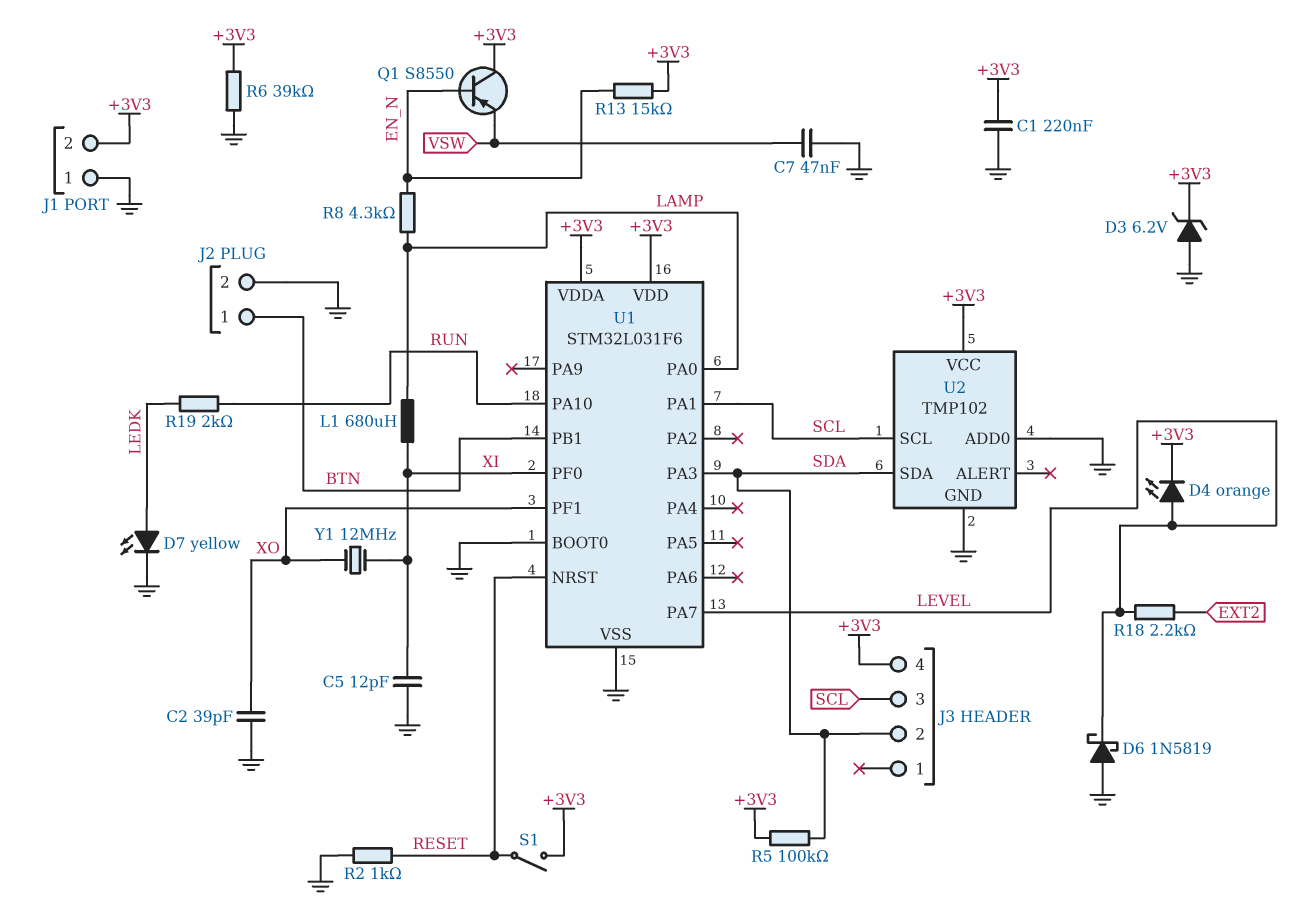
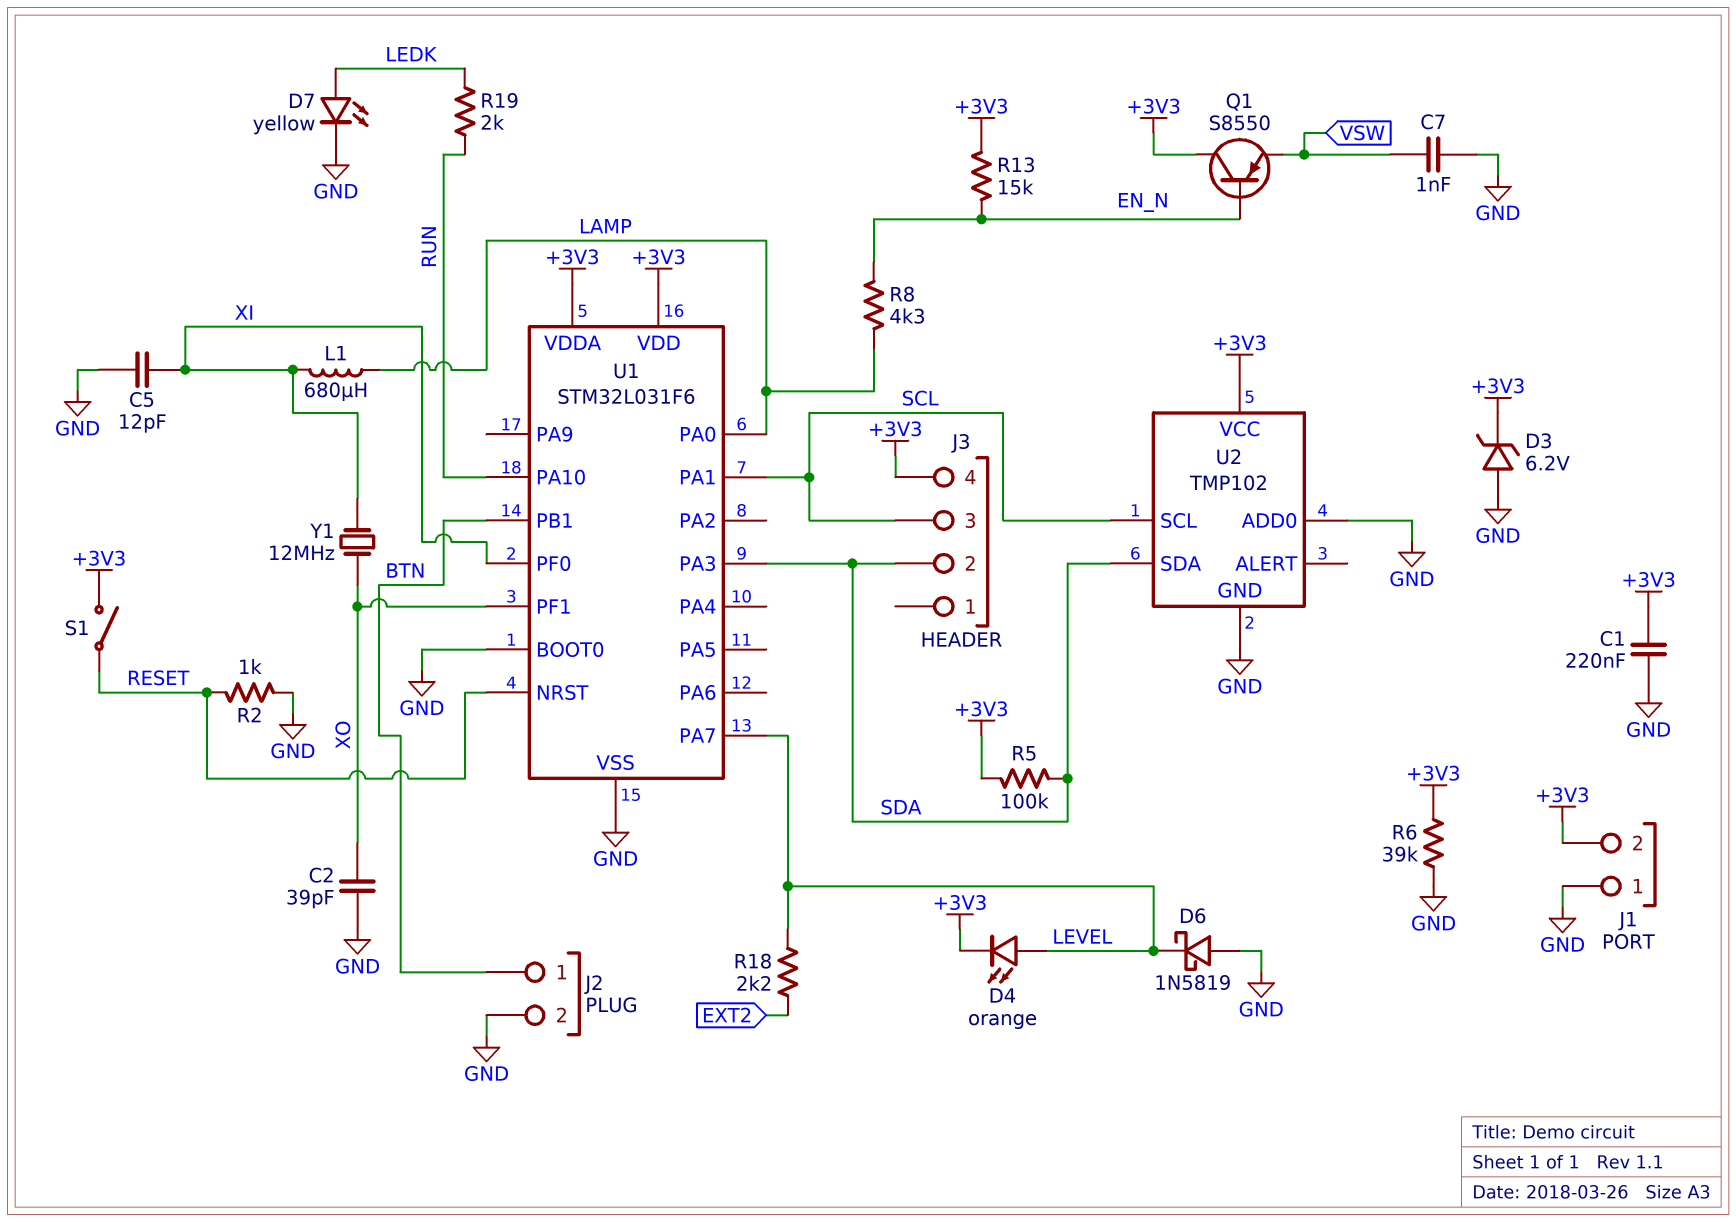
C7: 47nF (GND, VSW) -> 1nF (GND, VSW)

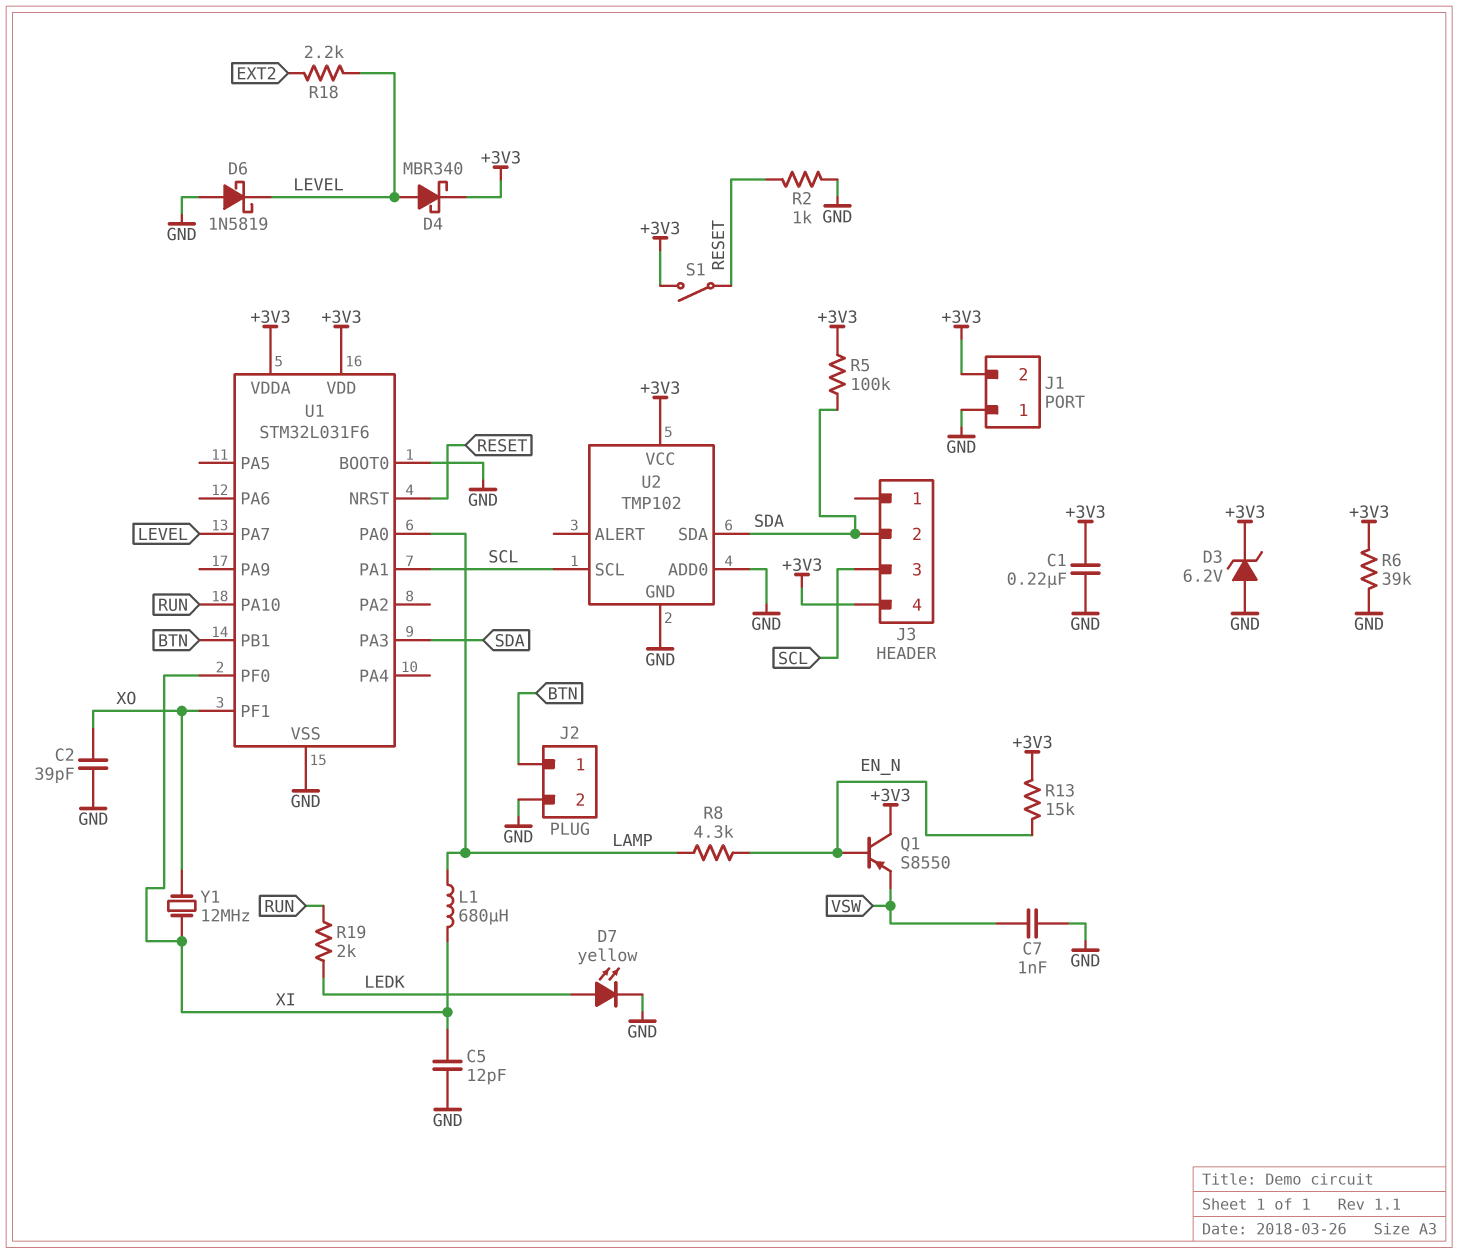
D4: LED orange (A LEVEL, K +3V3) -> schottky MBR340 (A LEVEL, K +3V3)

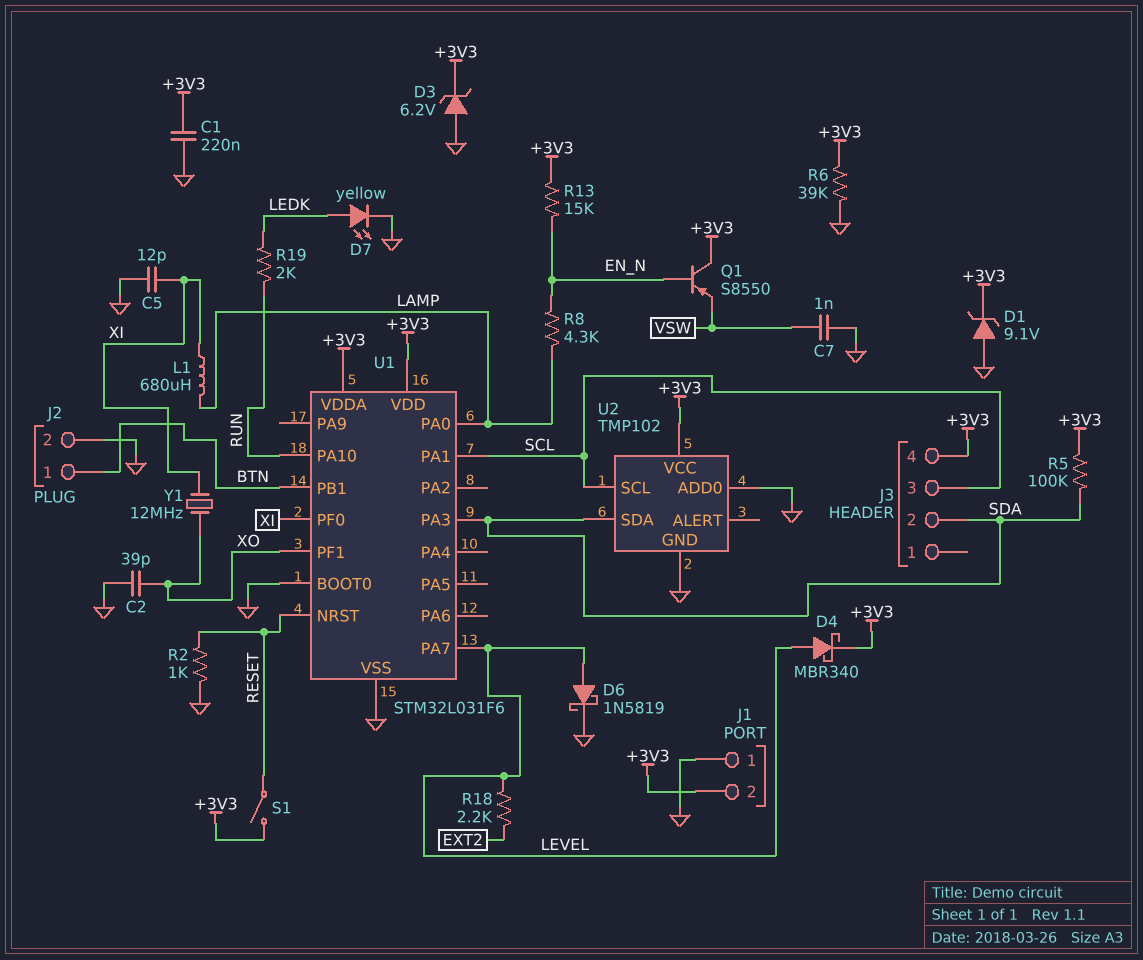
D1: none -> zener 9.1V (A GND, K +3V3)
D6: schottky 1N5819 (A GND, K LEVEL) -> schottky 1N5819 (A LEVEL, K GND)

